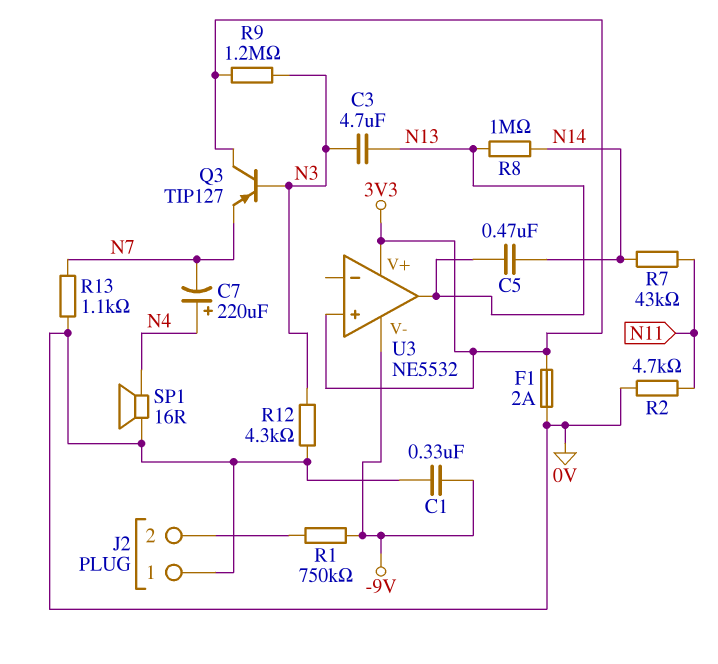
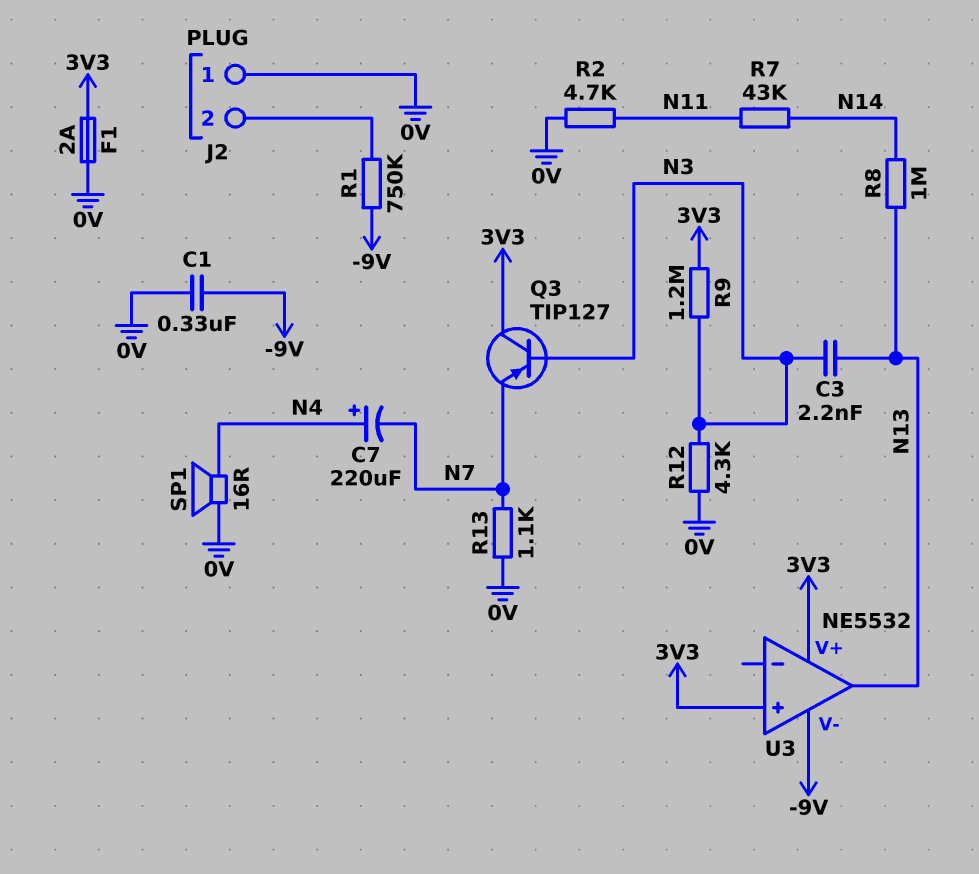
C3: 4.7uF (N3, N13) -> 2.2nF (N3, N13)
C5: 470nF (N13, N14) -> none

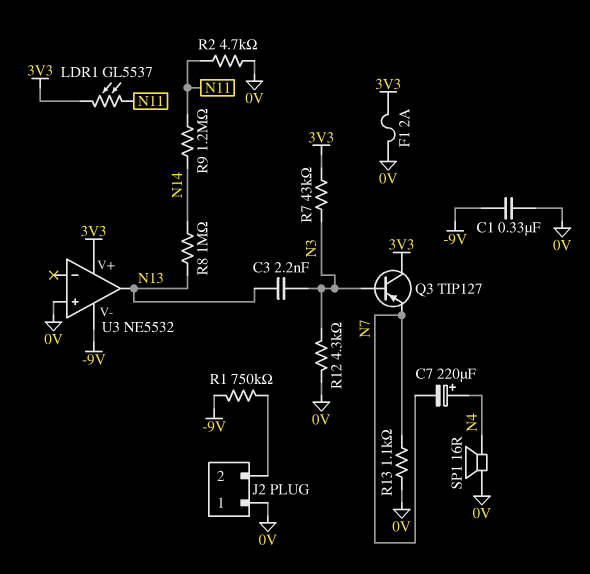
LDR1: none -> GL5537 (3V3, N11)
R7: 43k (N11, N14) -> 43k (3V3, N3)
R9: 1.2M (3V3, N3) -> 1.2M (N11, N14)
U3 pin in+: 3V3 -> 0V

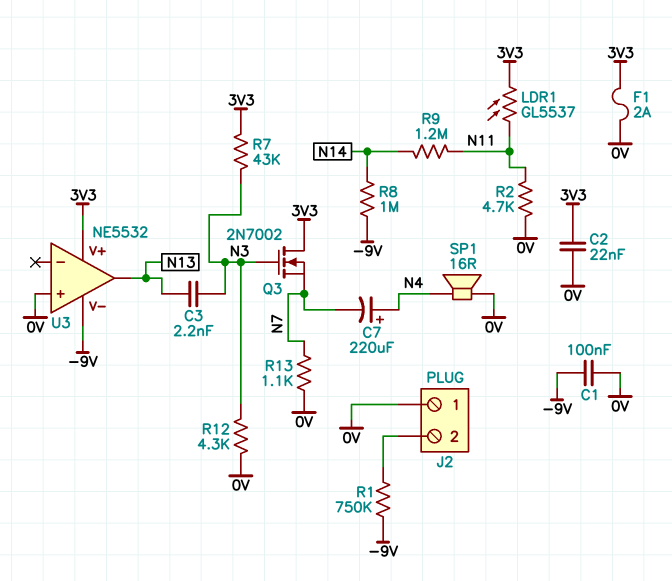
C1: 330nF (-9V, 0V) -> 100nF (-9V, 0V)
C2: none -> 22nF (0V, 3V3)
Q3: PNP TIP127 (B N3, C 3V3, E N7) -> NMOS 2N7002 (G N3, D 3V3, S N7)
R8: 1M (N13, N14) -> 1M (-9V, N14)

